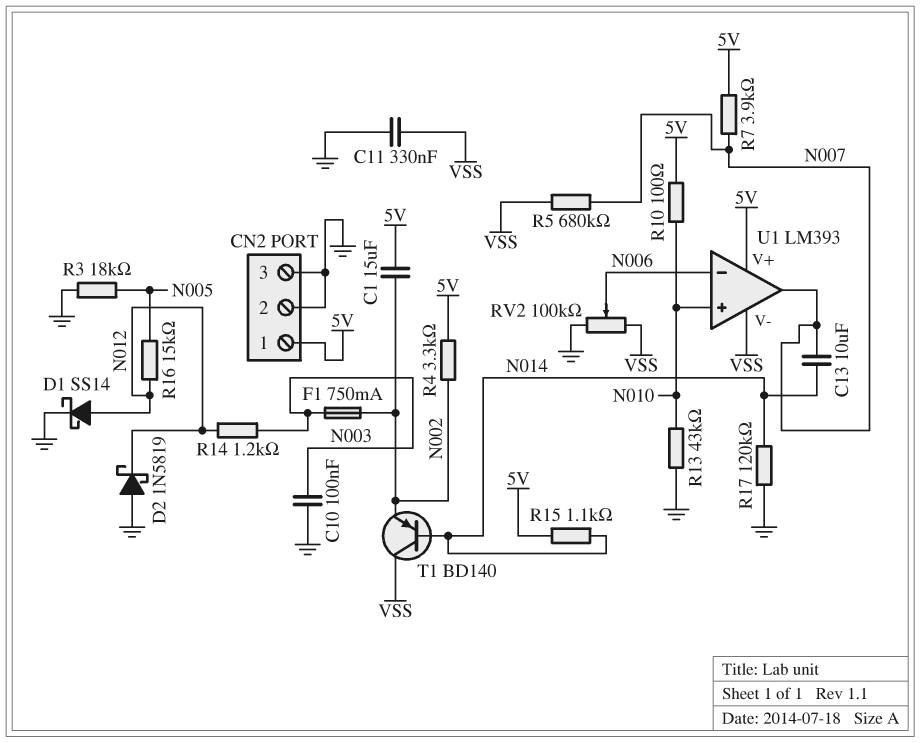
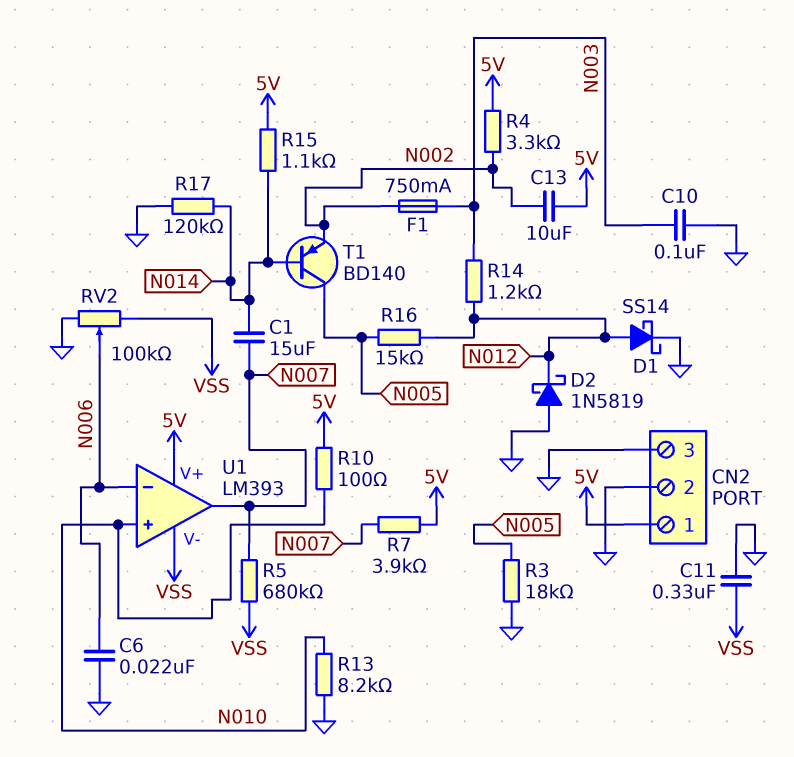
C1: 15uF (5V, N002) -> 15uF (N007, N014)
C6: none -> 22nF (GND, N006)
C13: 10uF (N007, N014) -> 10uF (5V, N002)
R13: 43k (GND, N010) -> 8.2k (GND, N010)
T1: PNP BD140 (B N014, C VSS, E N002) -> PNP BD140 (B N014, C N005, E N002)

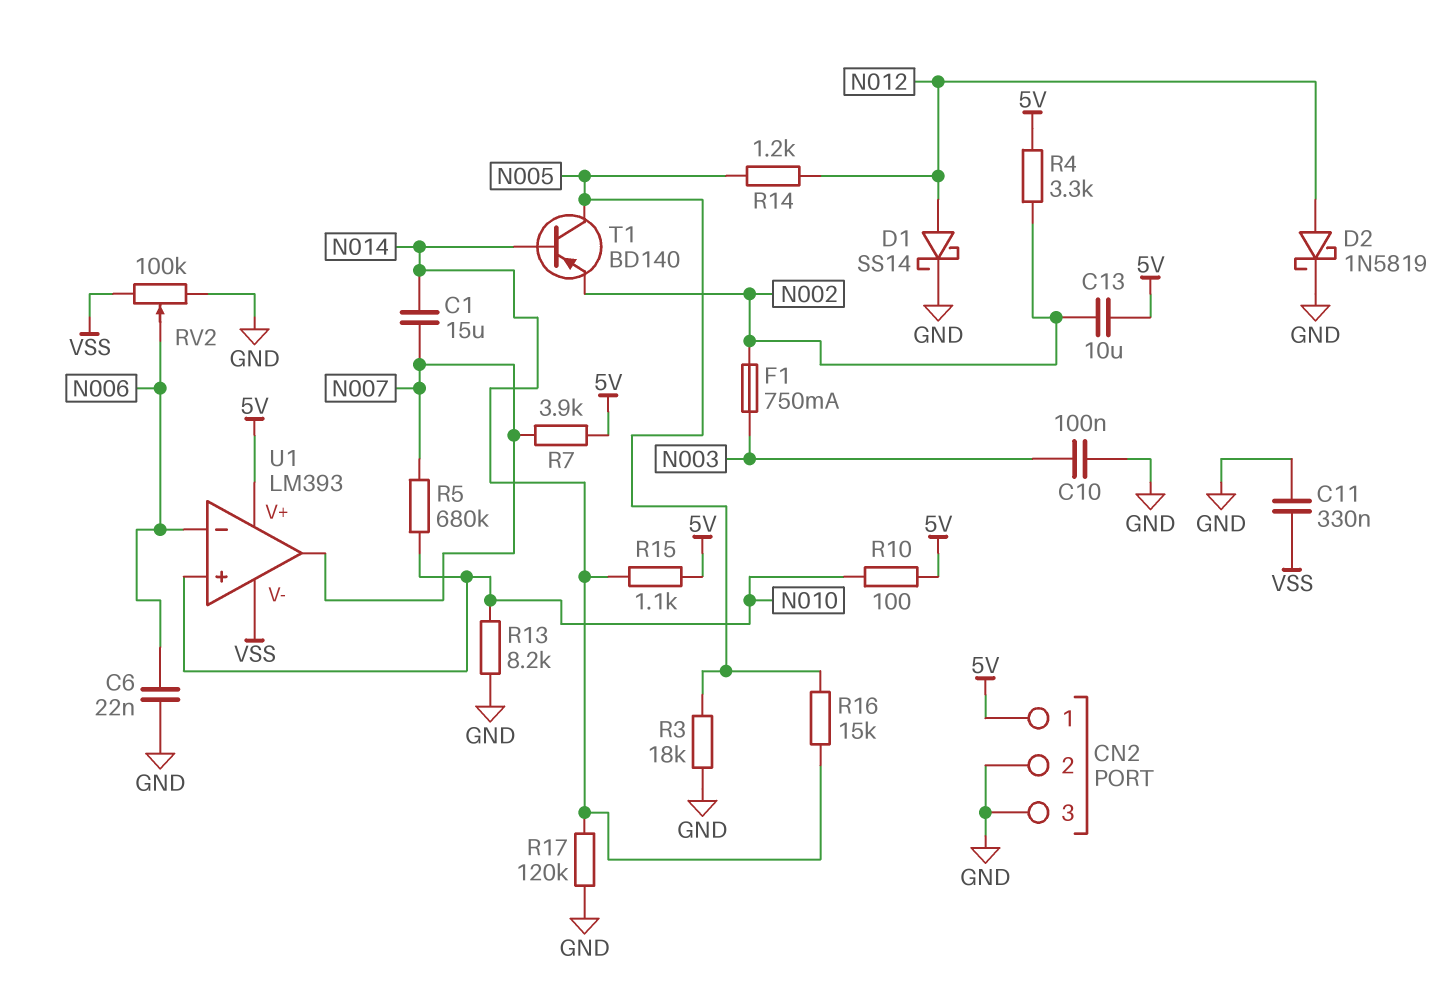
D2: schottky 1N5819 (A GND, K N012) -> schottky 1N5819 (A N012, K GND)
R5: 680k (N007, VSS) -> 680k (N007, N010)
R14: 1.2k (N003, N012) -> 1.2k (N005, N012)
R16: 15k (N005, N012) -> 15k (N005, N014)

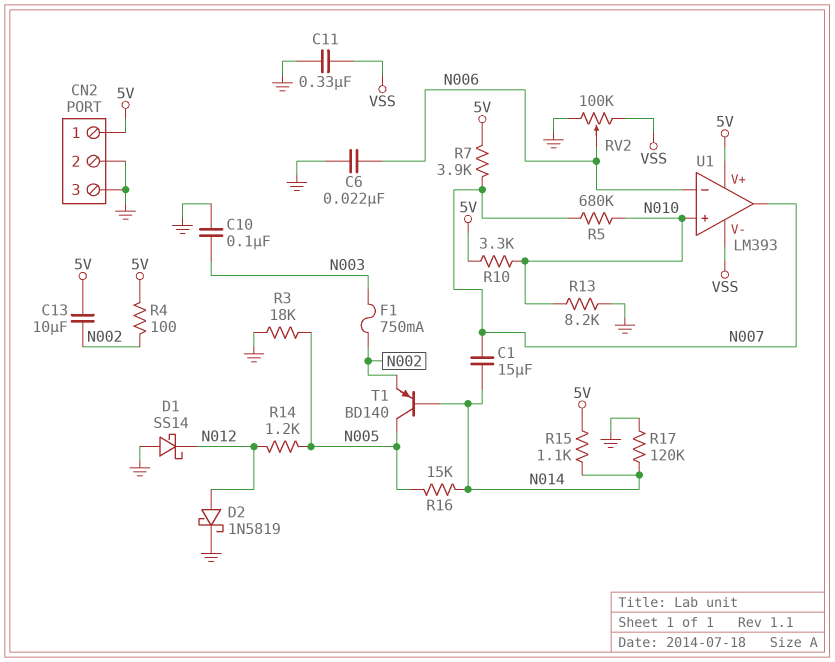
D1: schottky SS14 (A N012, K GND) -> schottky SS14 (A GND, K N012)
R4: 3.3k (5V, N002) -> 100 (5V, N002)
R10: 100 (5V, N010) -> 3.3k (5V, N010)

